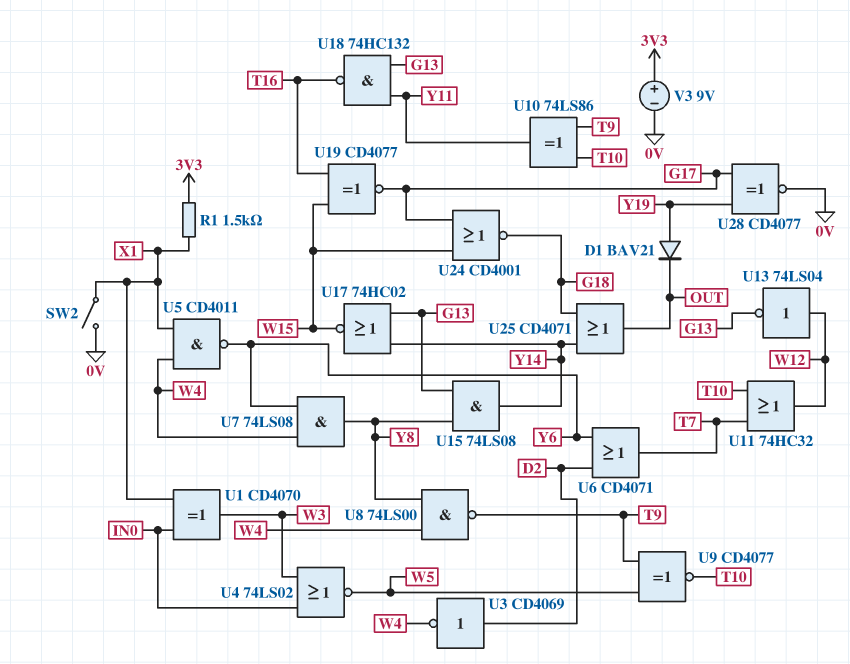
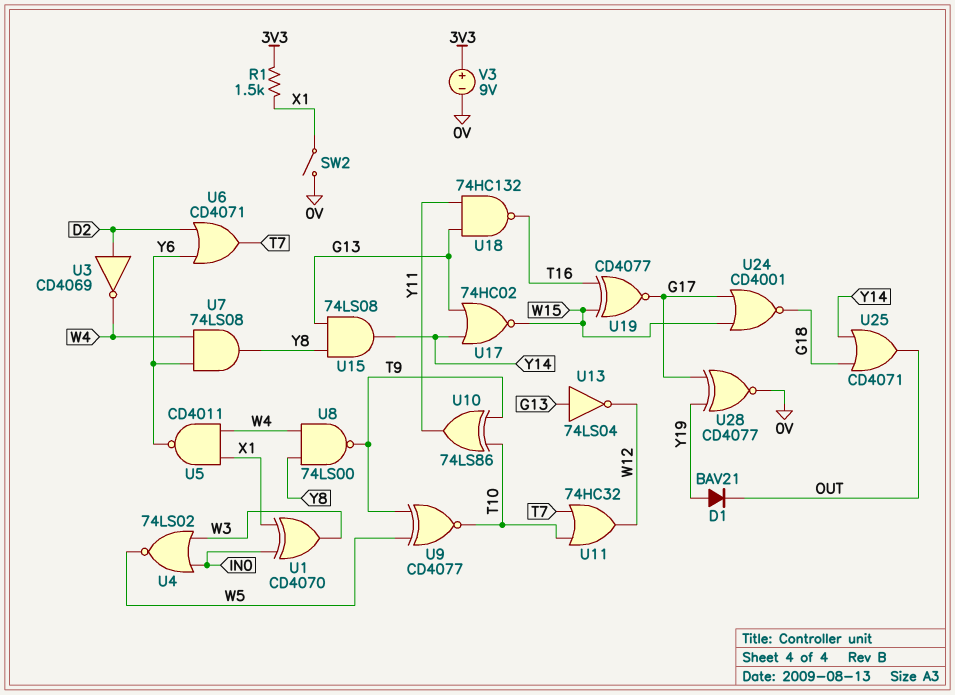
U13: NOT 74LS04 (in W12, out G13) -> NOT 74LS04 (in G13, out W12)

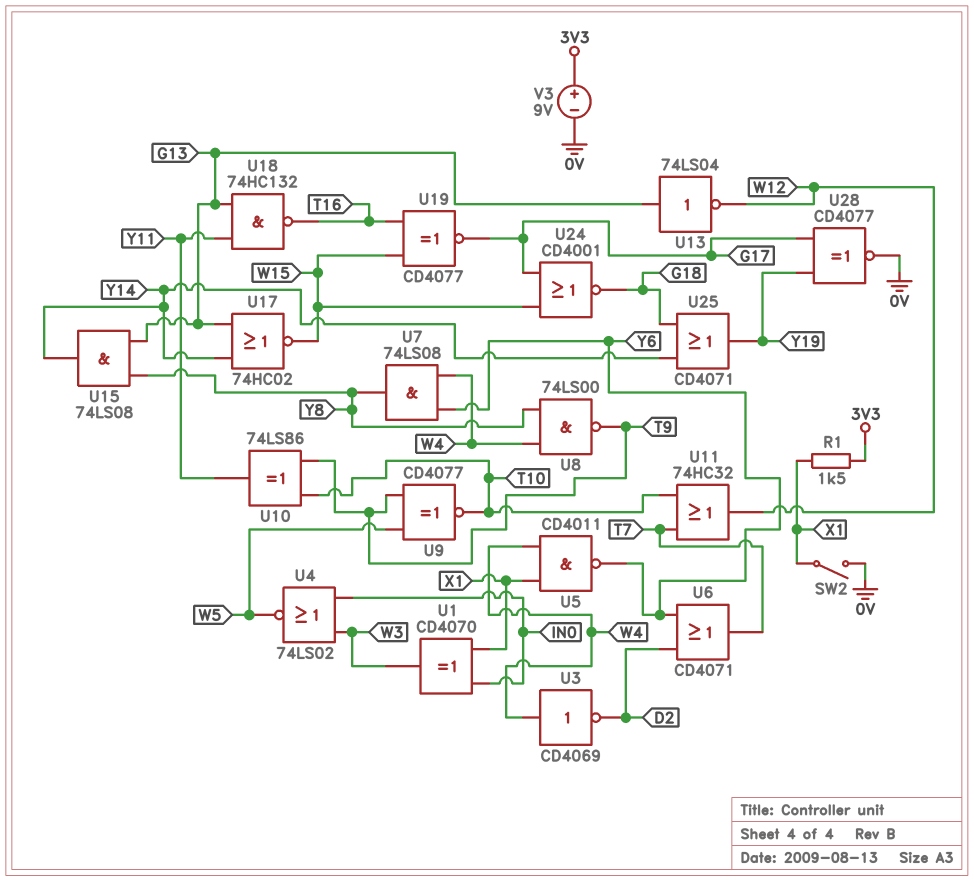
D1: diode BAV21 (A Y19, K OUT) -> none
U3: NOT CD4069 (in D2, out W4) -> NOT CD4069 (in W4, out D2)
U25: OR CD4071 (in G18, in Y14, out OUT) -> OR CD4071 (in G18, in Y14, out Y19)

